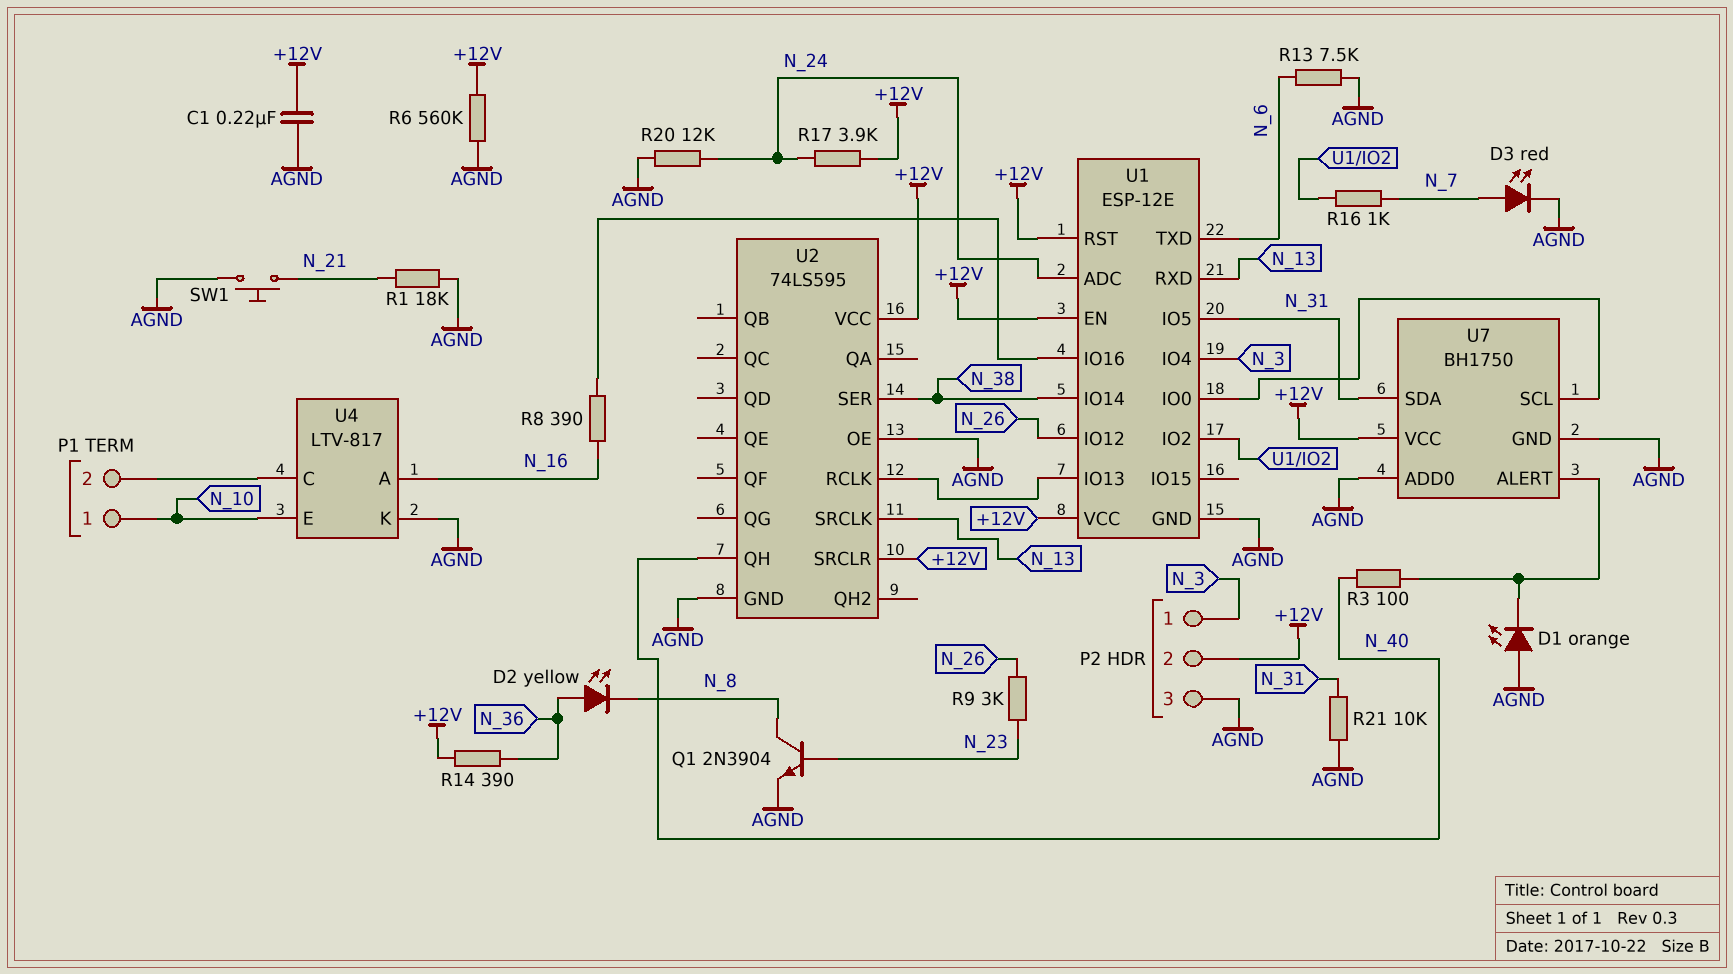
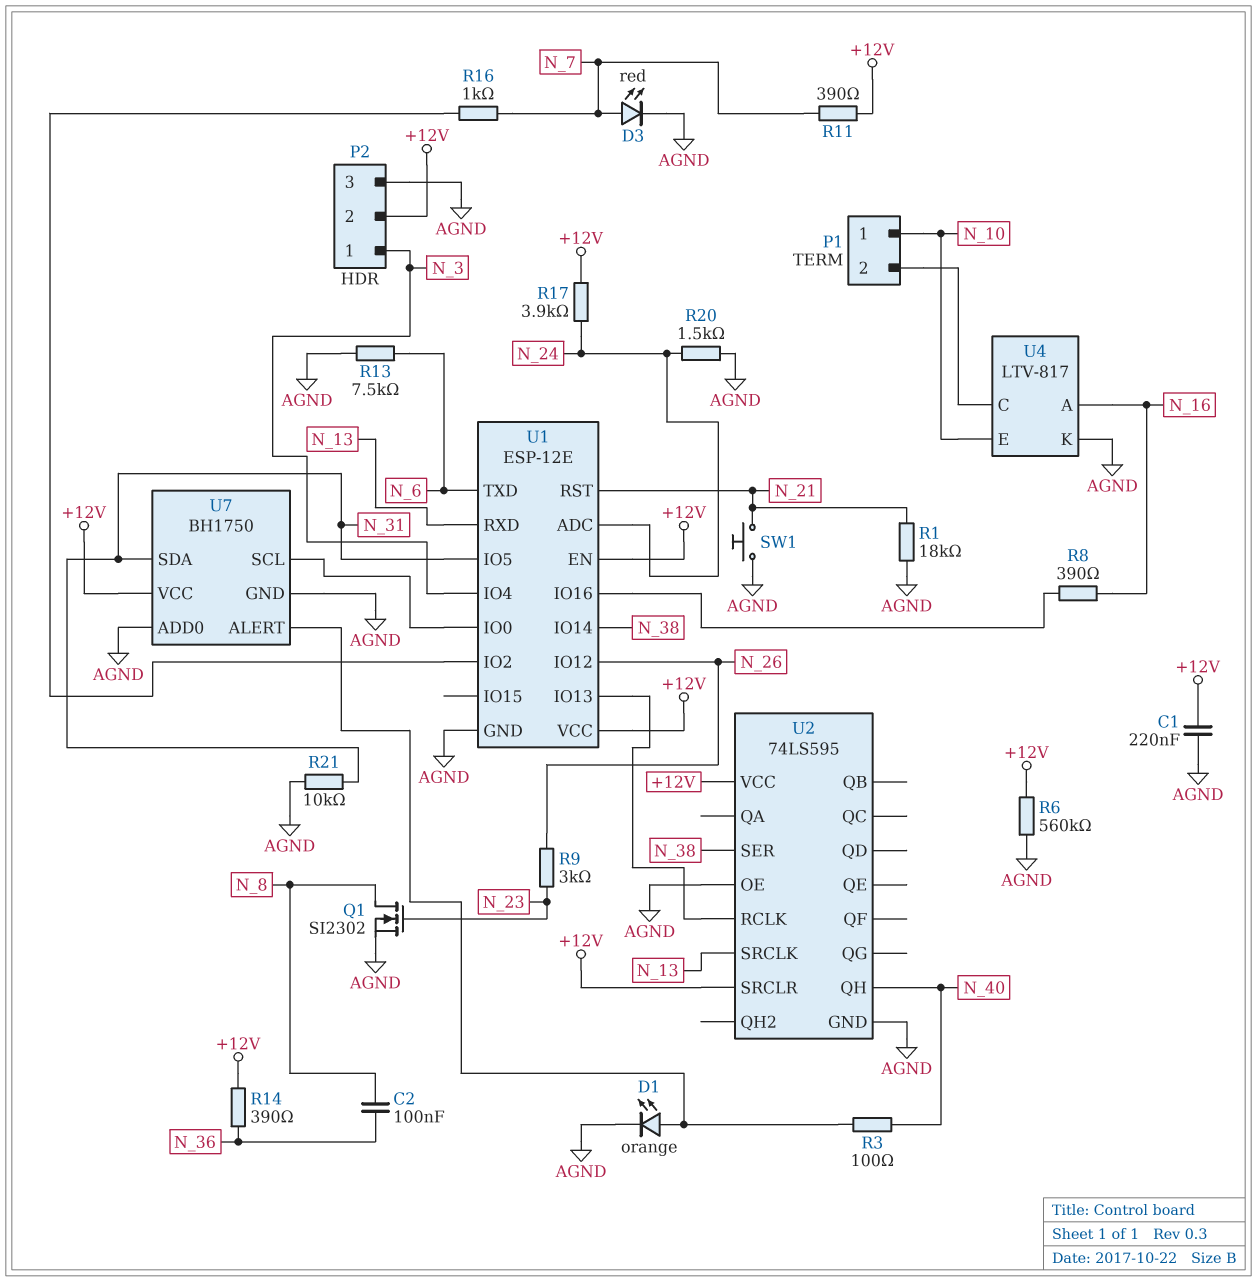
C2: none -> 100nF (N_8, N_36)
D1: LED orange (A AGND, K U7/ALERT) -> LED orange (A U7/ALERT, K AGND)
D2: LED yellow (A N_36, K N_8) -> none
Q1: NPN 2N3904 (B N_23, C N_8, E AGND) -> NMOS SI2302 (G N_23, D N_8, S AGND)
R11: none -> 390 (+12V, N_7)
R20: 12k (AGND, N_24) -> 1.5k (AGND, N_24)
U1 pin RST: +12V -> N_21

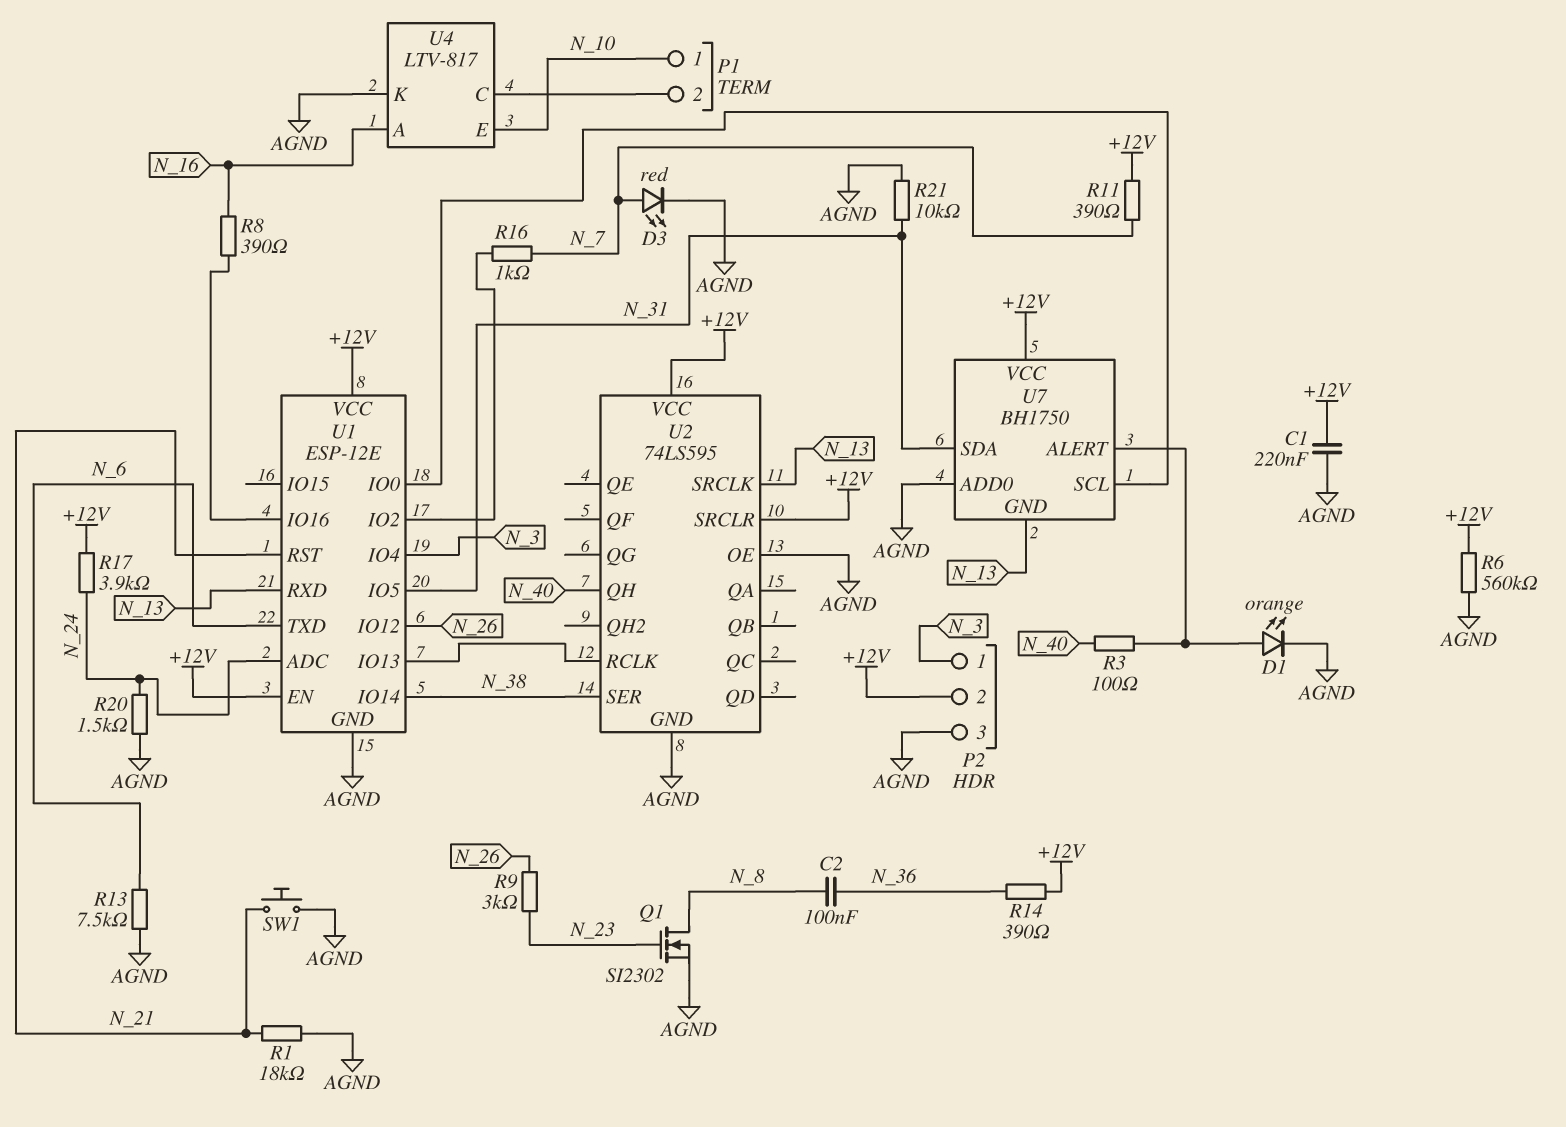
U7 pin GND: AGND -> N_13

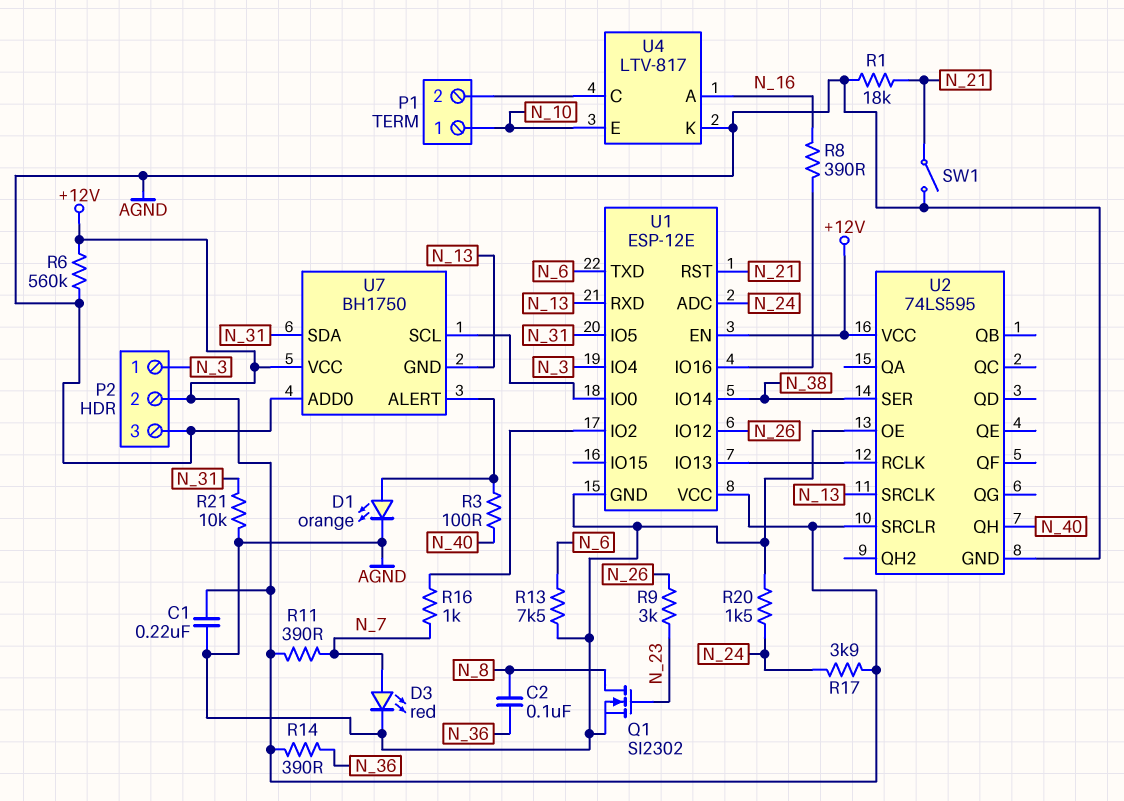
SW1: button (AGND, N_21) -> switch (AGND, N_21)

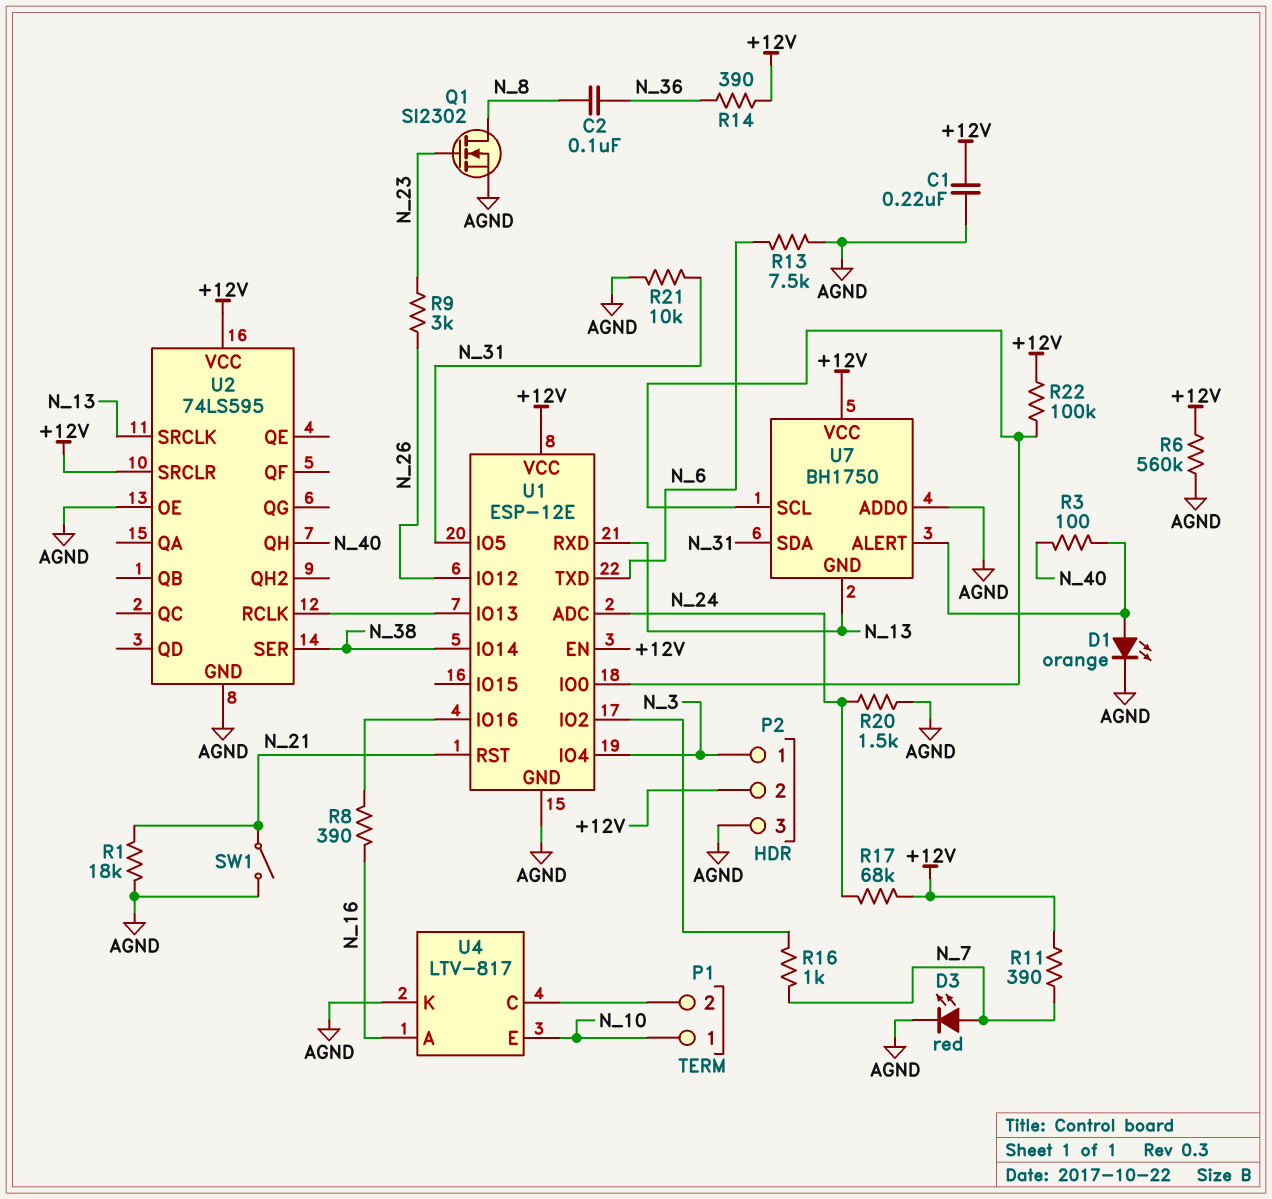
R17: 3.9k (+12V, N_24) -> 68k (+12V, N_24)
R22: none -> 100k (+12V, U1/IO0)

